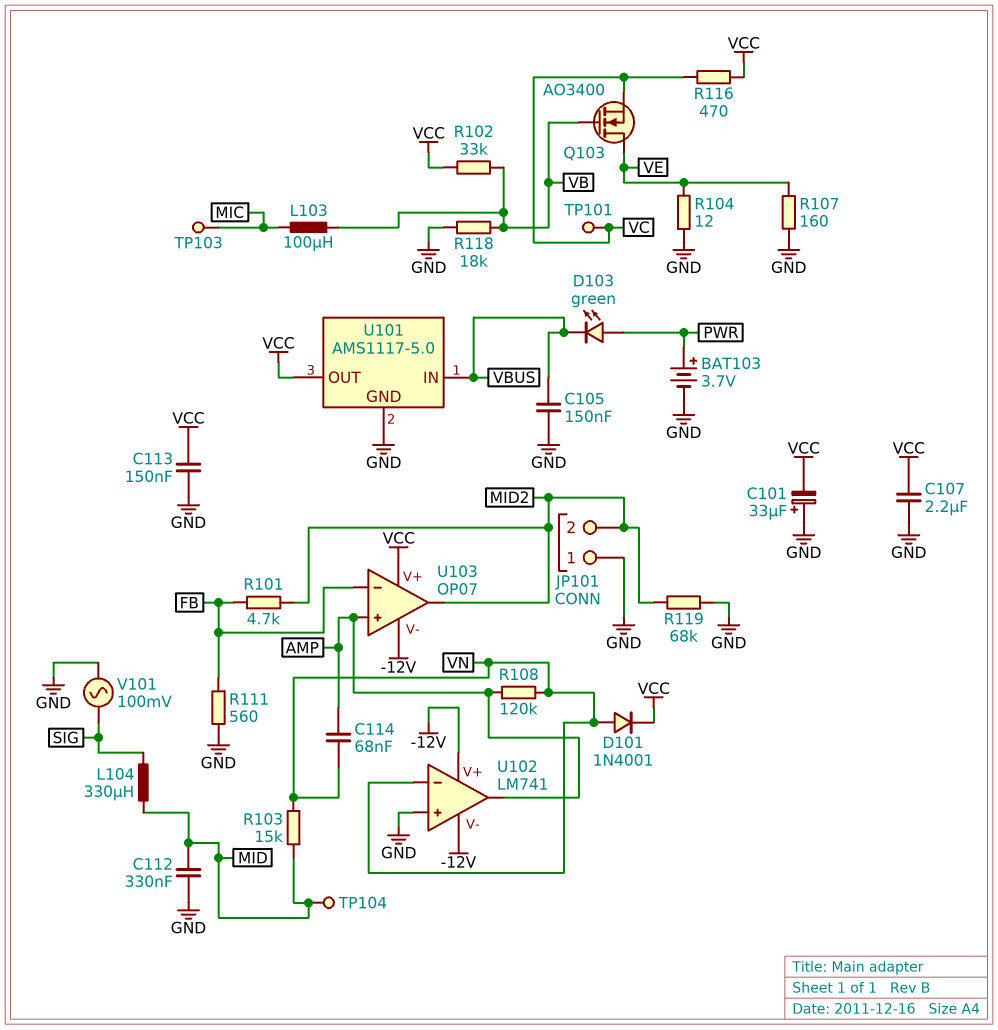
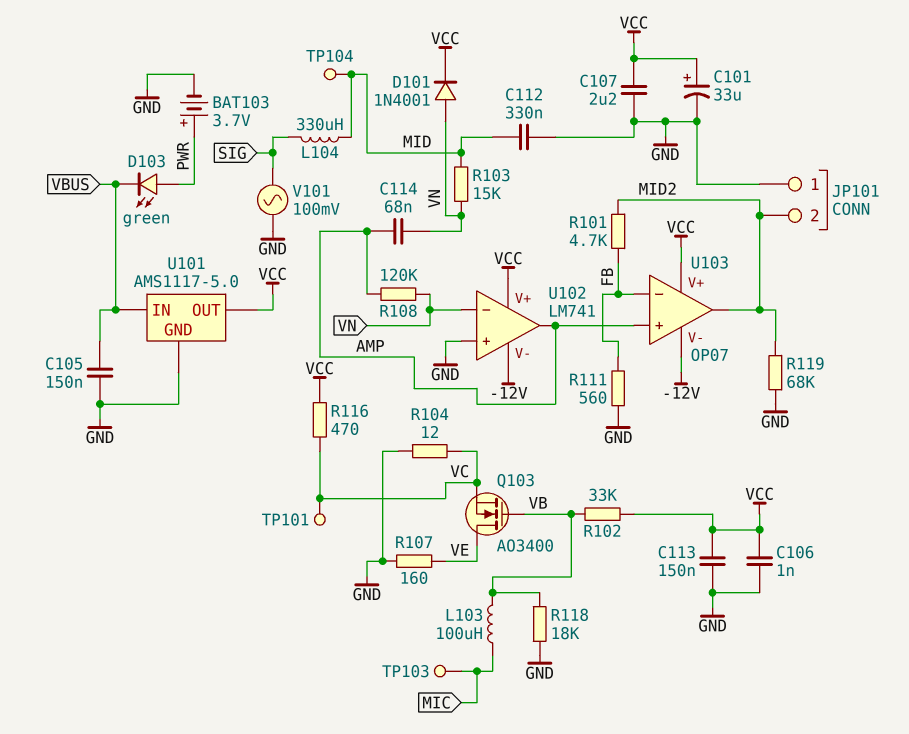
C101: 33uF (plus GND, minus VCC) -> 33uF (plus VCC, minus GND)
C106: none -> 1nF (GND, VCC)
R104: 12 (GND, VE) -> 12 (GND, VC)
U102 pin V+: -12V -> VCC

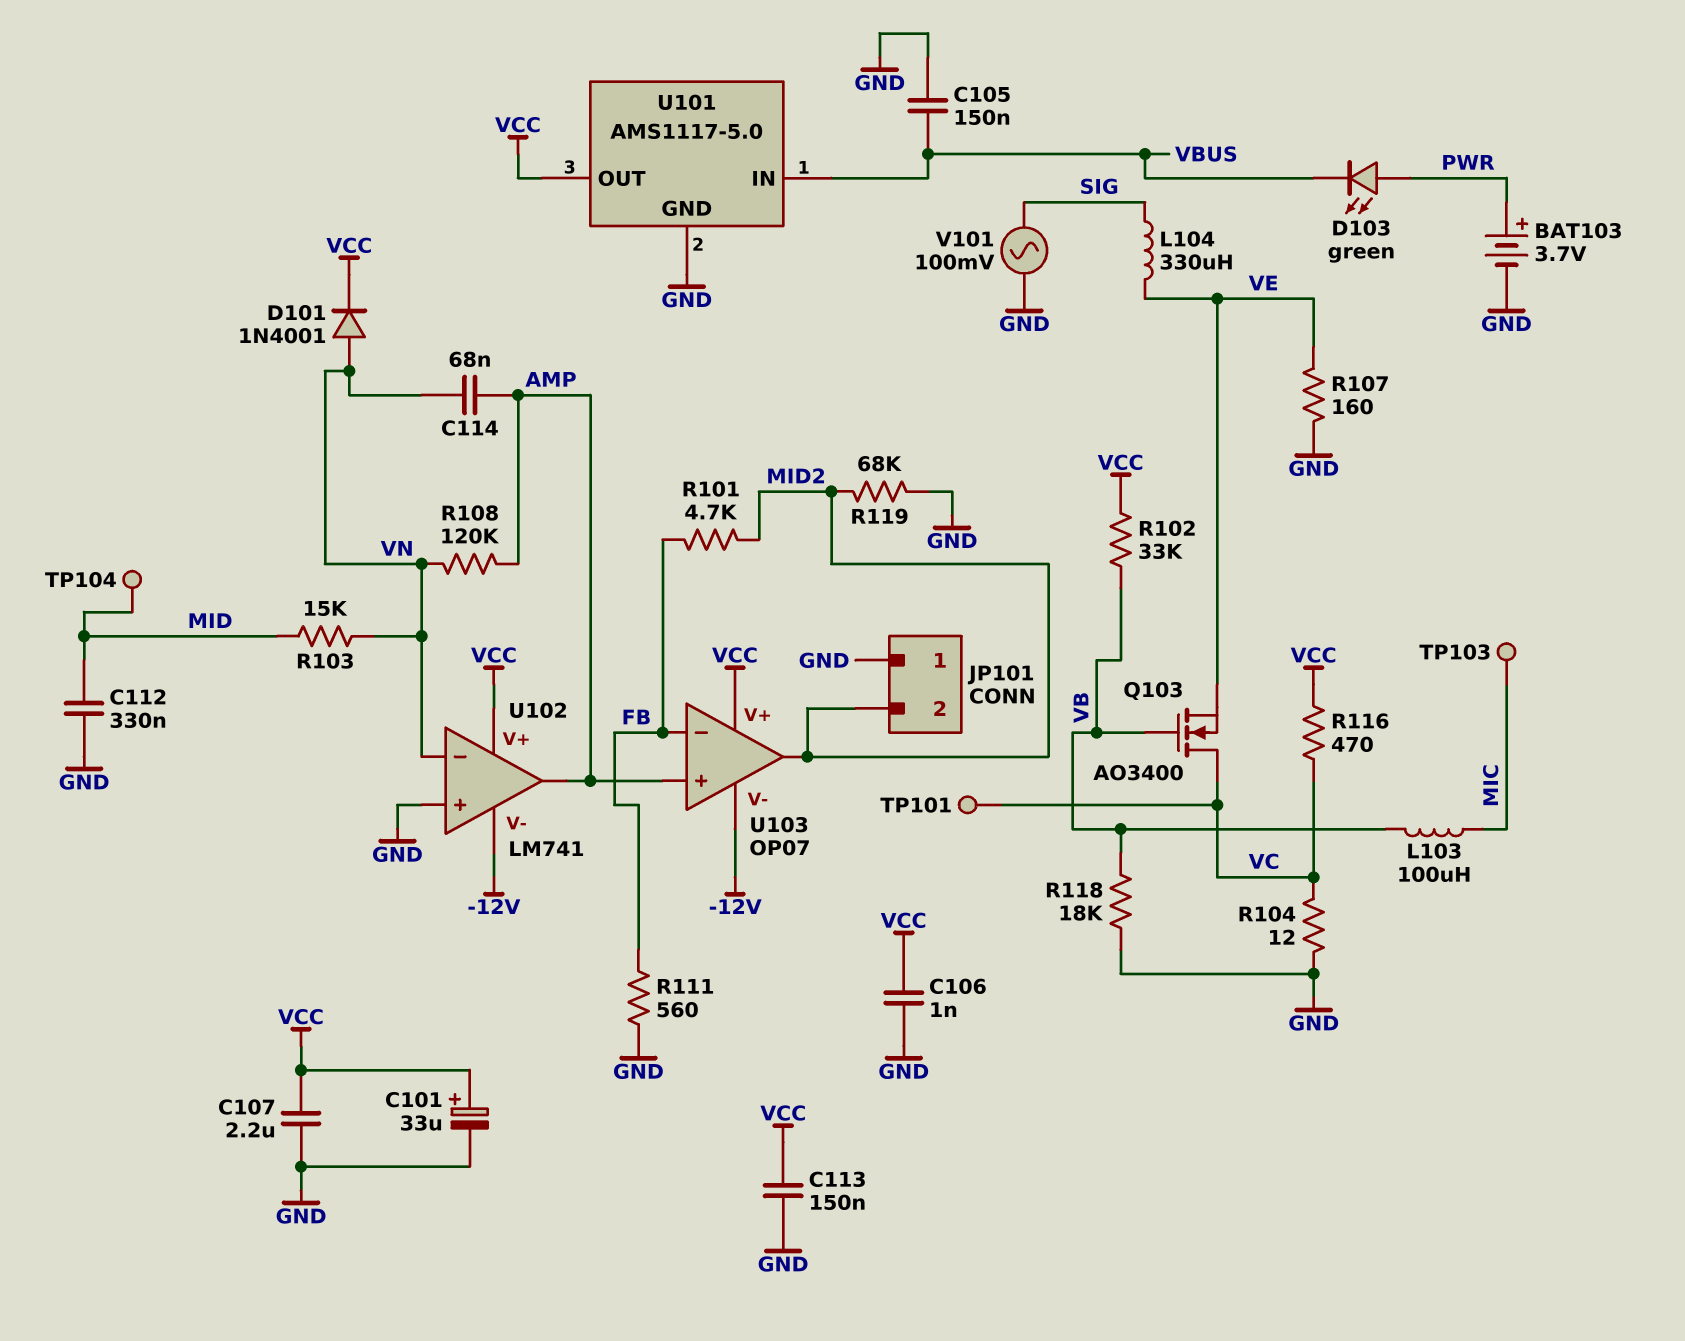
L104: 330uH (MID, SIG) -> 330uH (SIG, VE)
Q103: NMOS AO3400 (G VB, D VE, S VC) -> NMOS AO3400 (G VB, D VC, S VE)

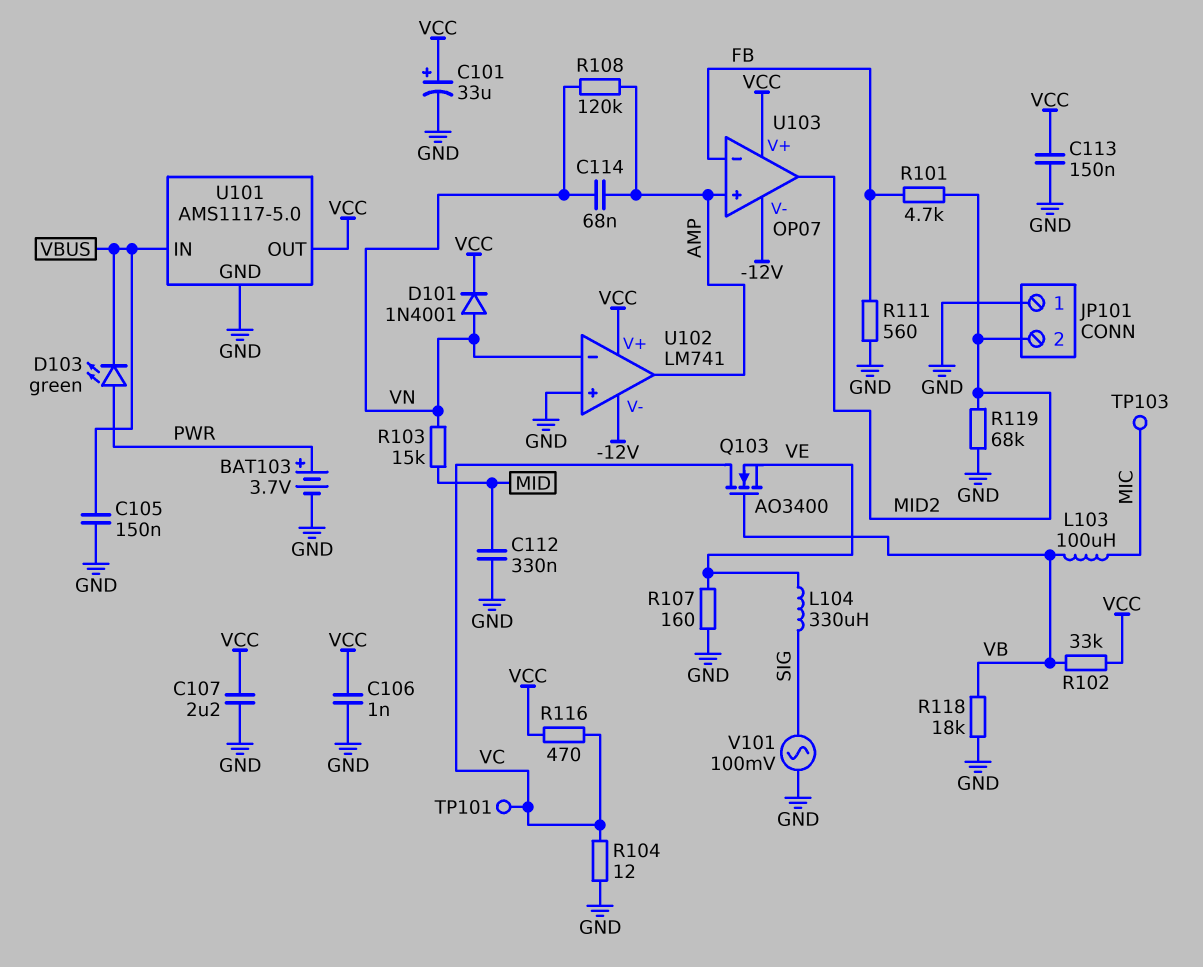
TP104: test point (MID) -> none

